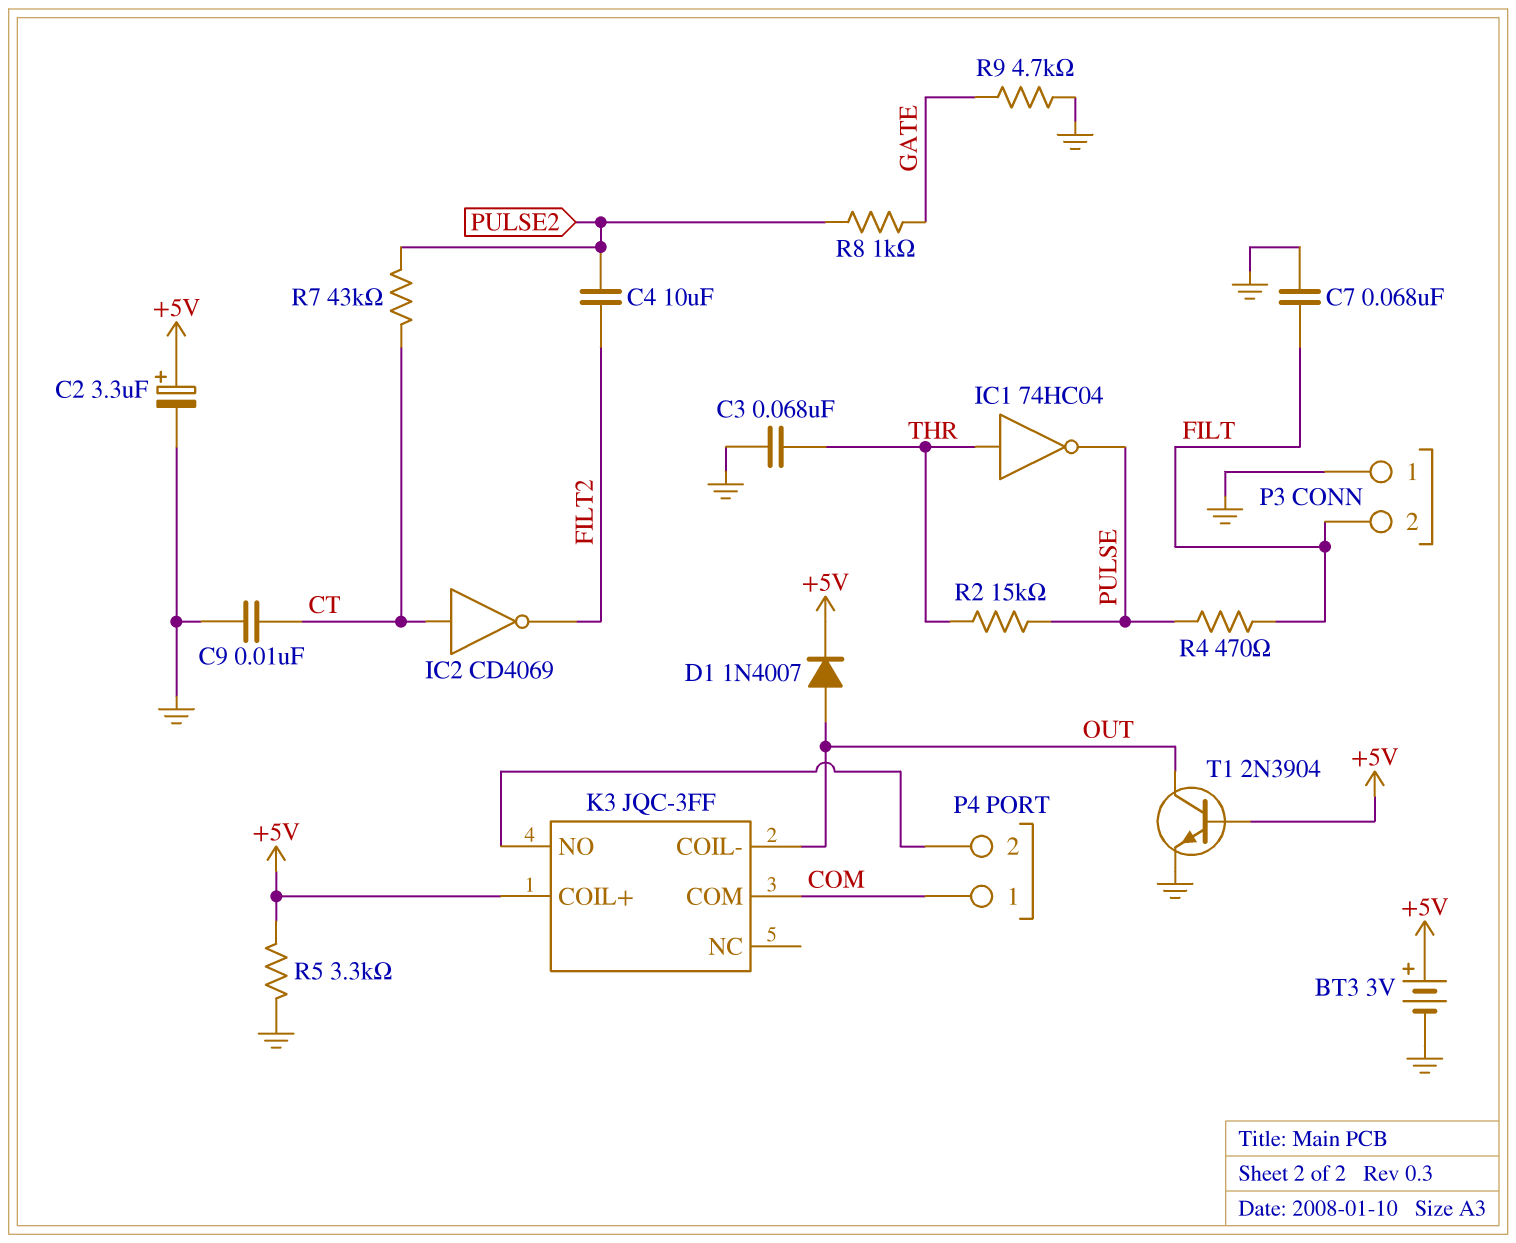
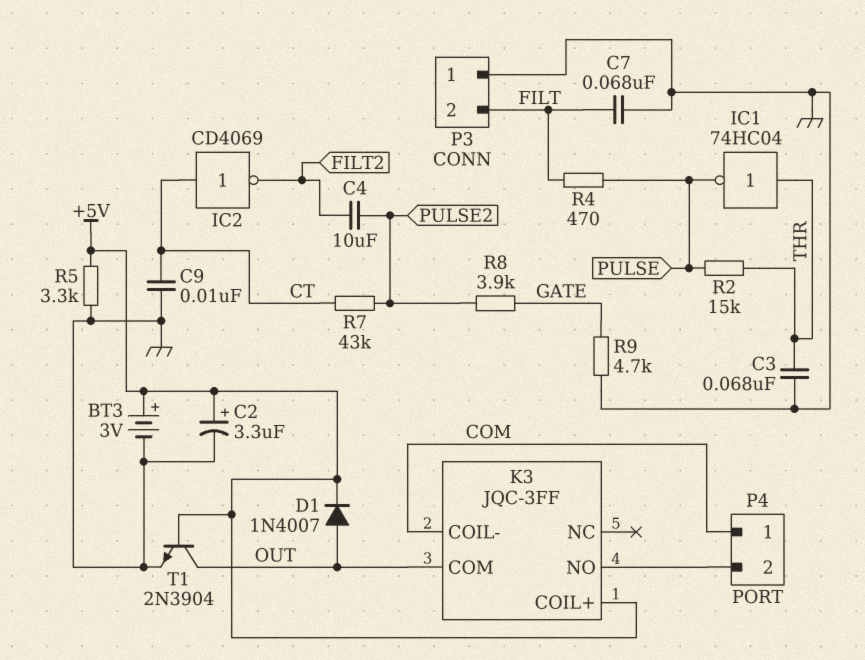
K3 pin COIL-: OUT -> COM
K3 pin COM: COM -> OUT
R8: 1k (GATE, PULSE2) -> 3.9k (GATE, PULSE2)

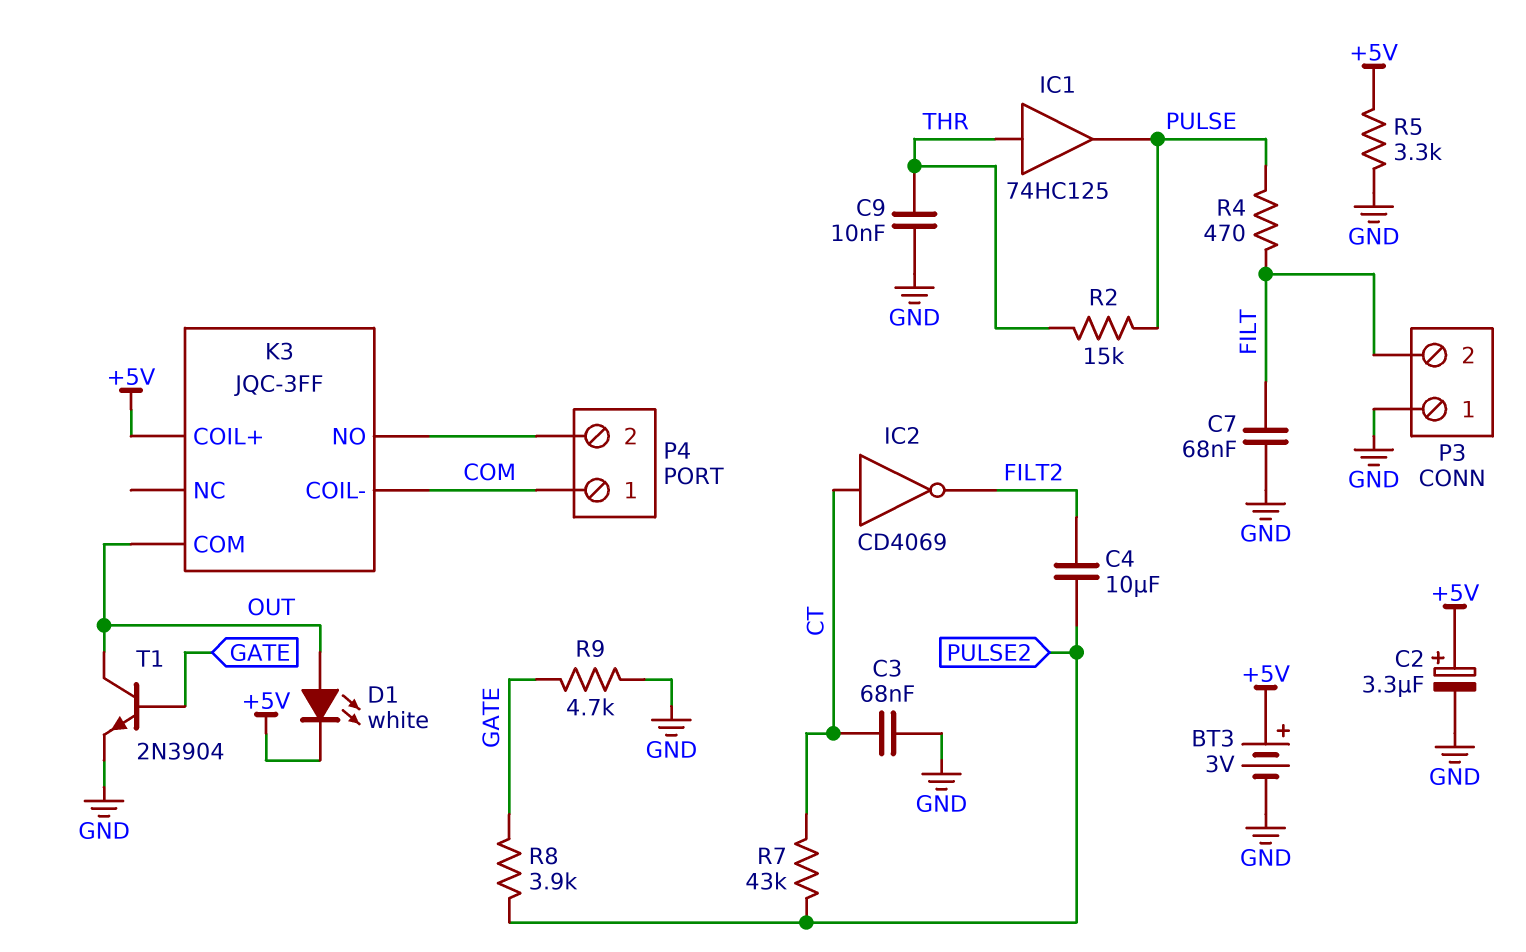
C3: 68nF (GND, THR) -> 68nF (CT, GND)
C9: 10nF (CT, GND) -> 10nF (GND, THR)
D1: diode 1N4007 (A OUT, K +5V) -> LED white (A OUT, K +5V)
IC1: NOT 74HC04 (in THR, out PULSE) -> buffer 74HC125 (in THR, out PULSE)
T1: NPN 2N3904 (B +5V, C OUT, E GND) -> NPN 2N3904 (B GATE, C OUT, E GND)

